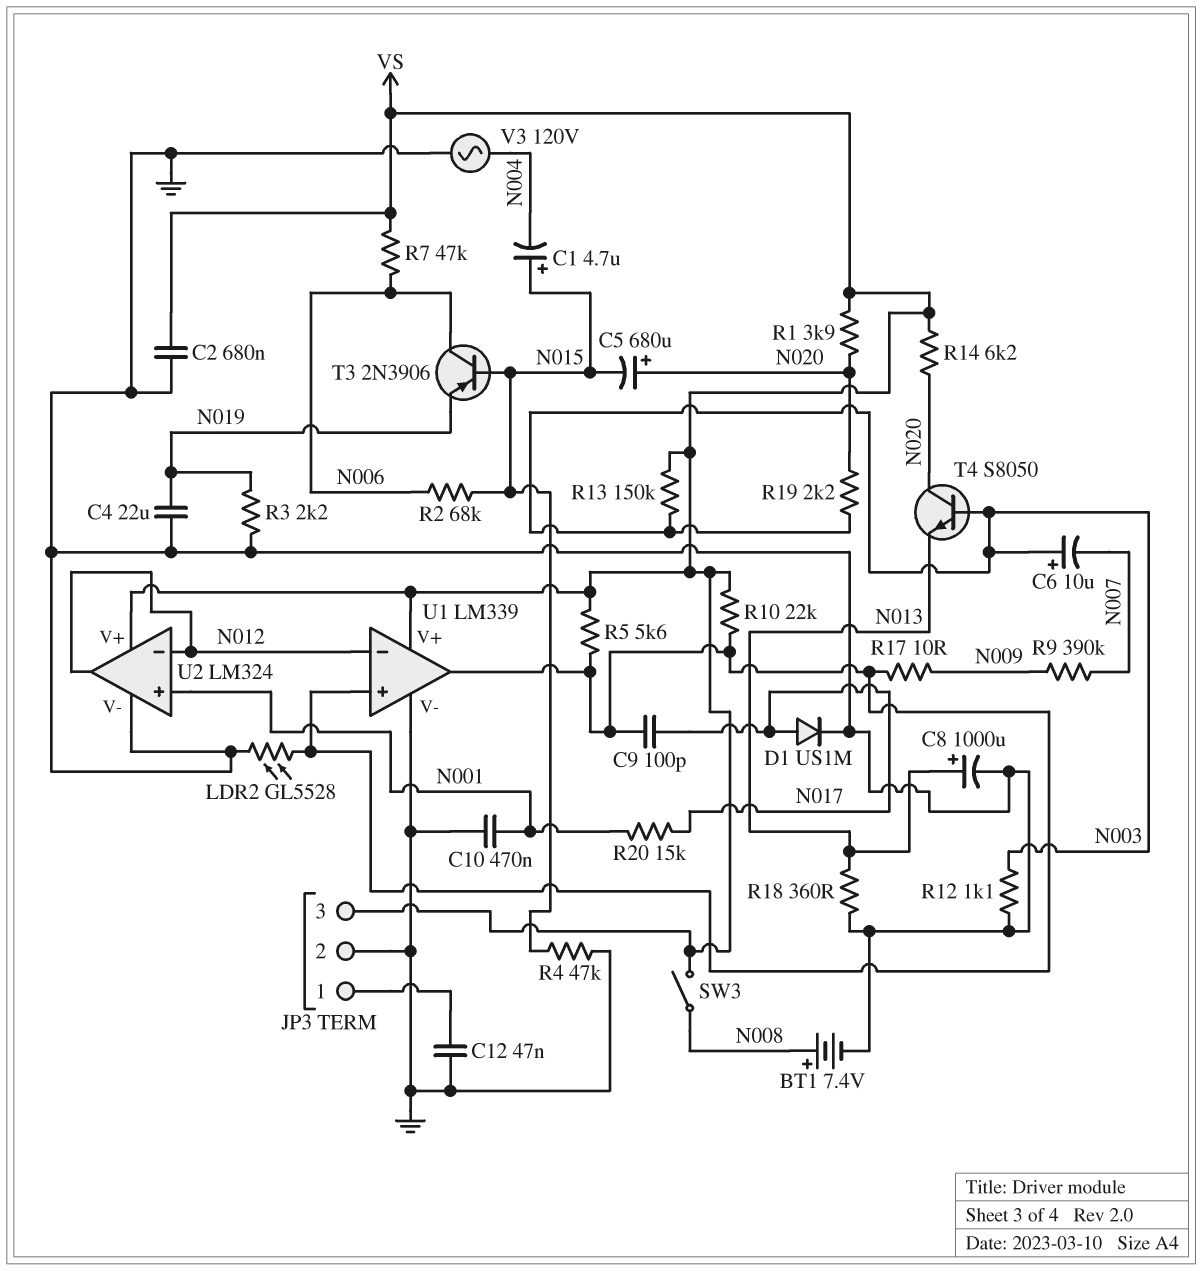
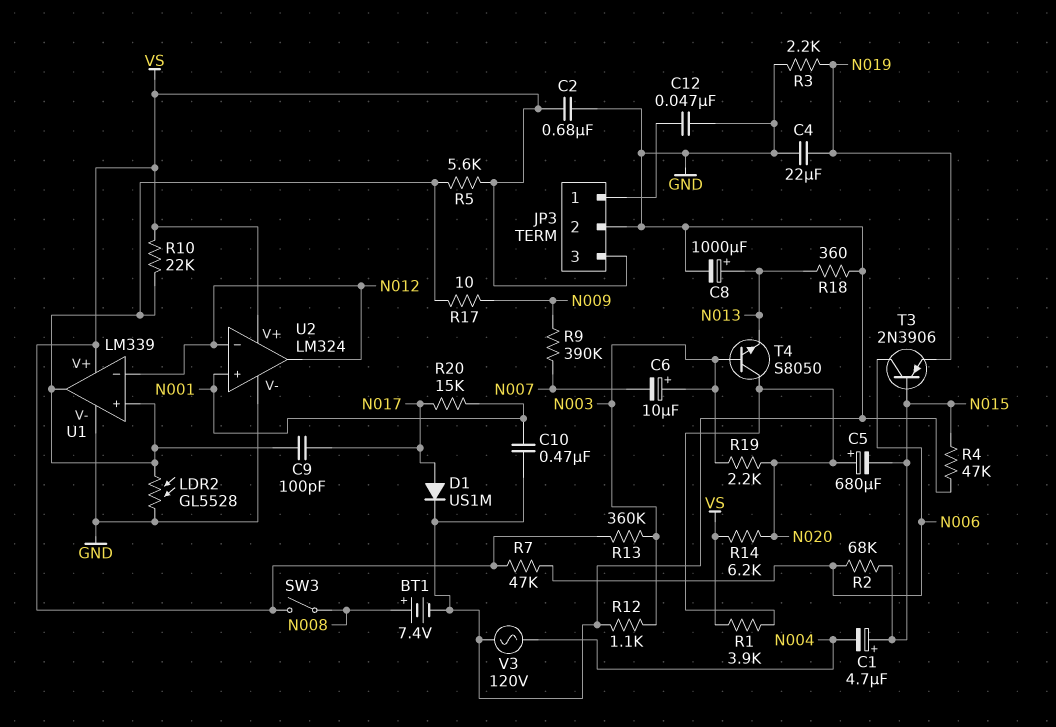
R13: 150k (N003, VS) -> 360k (N003, VS)

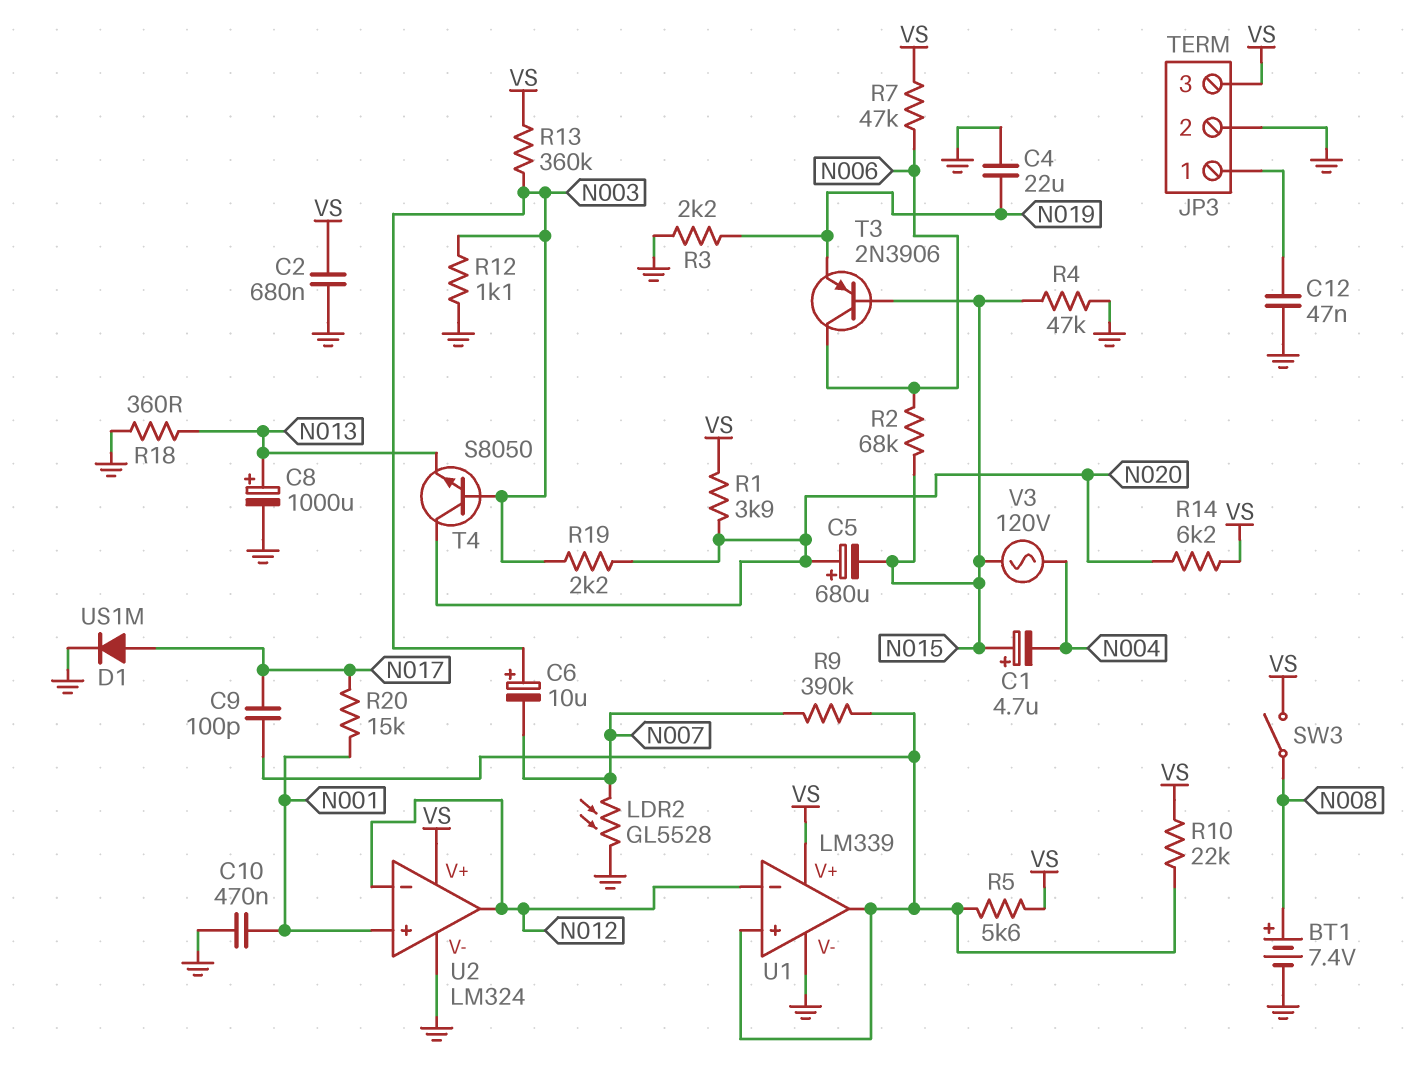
LDR2: GL5528 (GND, U1/in+) -> GL5528 (GND, N007)
R9: 390k (N007, N009) -> 390k (N007, U1/in+)
R17: 10 (N009, U1/in+) -> none
V3: AC 120V (GND, N004) -> AC 120V (N004, N015)

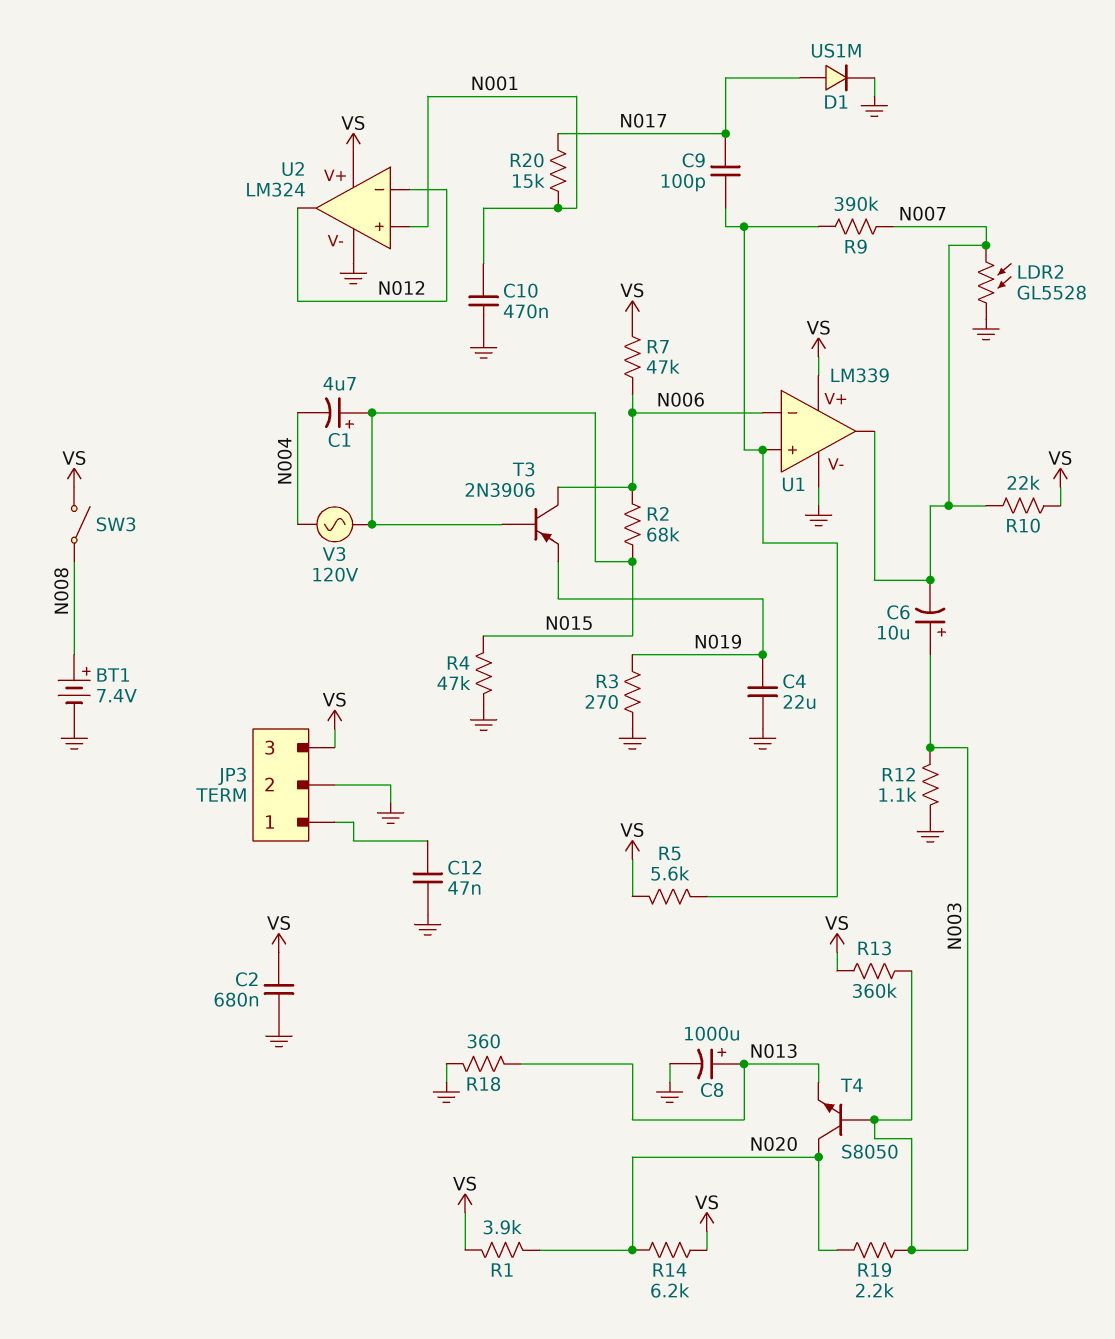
C5: 680uF (plus N020, minus N015) -> none
R3: 2.2k (GND, N019) -> 270 (GND, N019)
R10: 22k (U1/in+, VS) -> 22k (N007, VS)
U1 pin in-: N012 -> N006
U1 pin out: U1/in+ -> N007

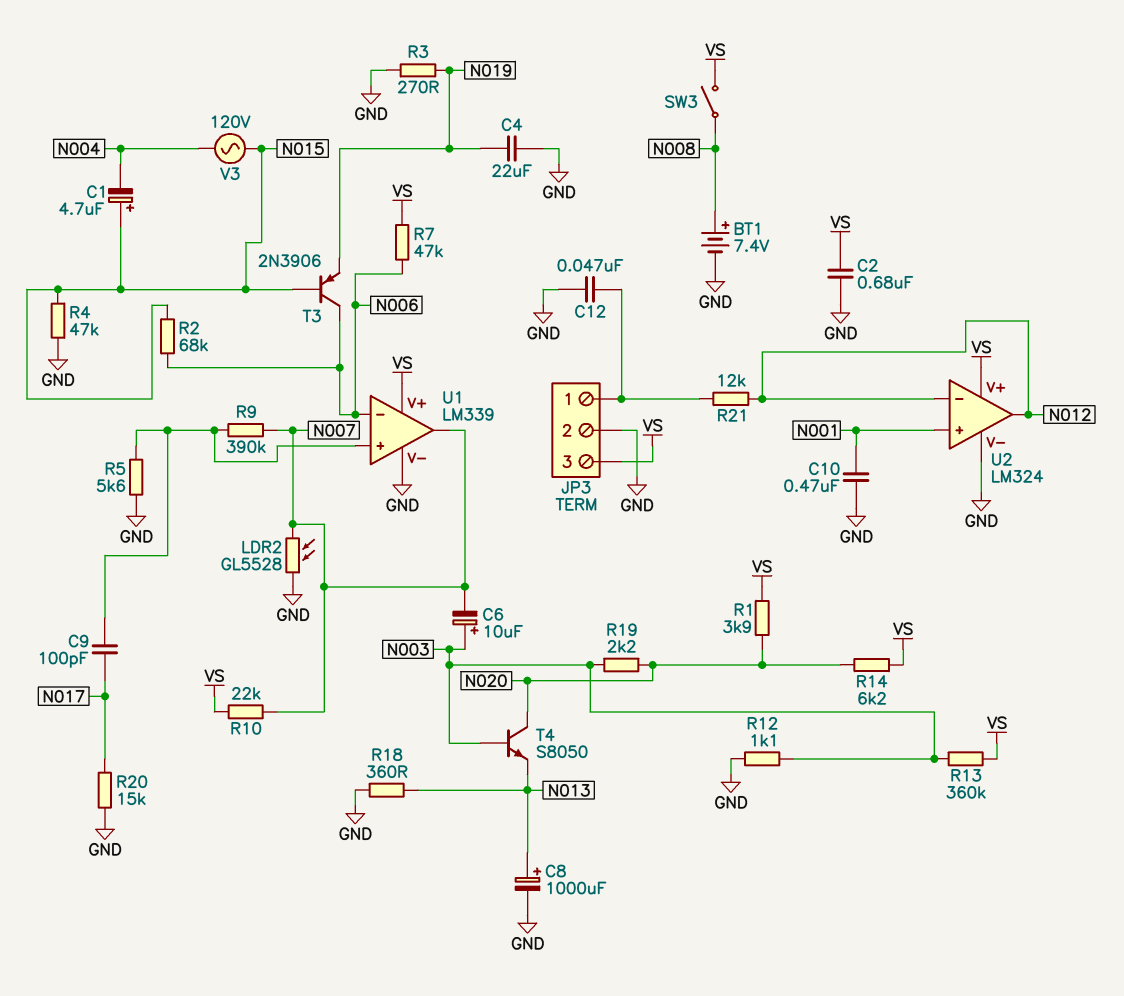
D1: diode US1M (A N017, K GND) -> none
R5: 5.6k (U1/in+, VS) -> 5.6k (GND, U1/in+)
R20: 15k (N001, N017) -> 15k (GND, N017)
R21: none -> 12k (JP3/1, N012)

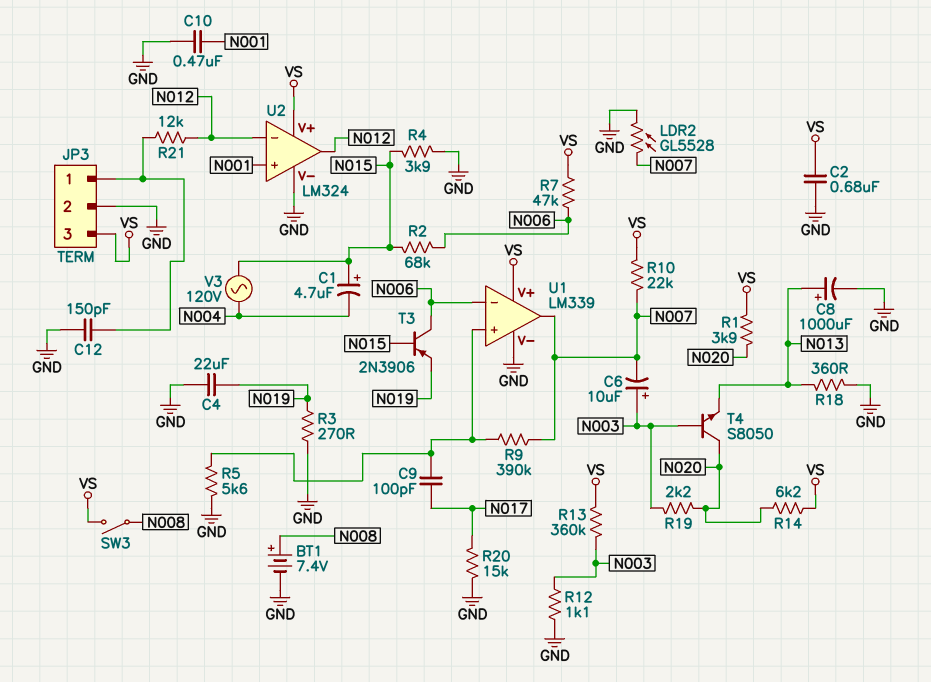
C12: 47nF (GND, JP3/1) -> 150pF (GND, JP3/1)
R4: 47k (GND, N015) -> 3.9k (GND, N015)

